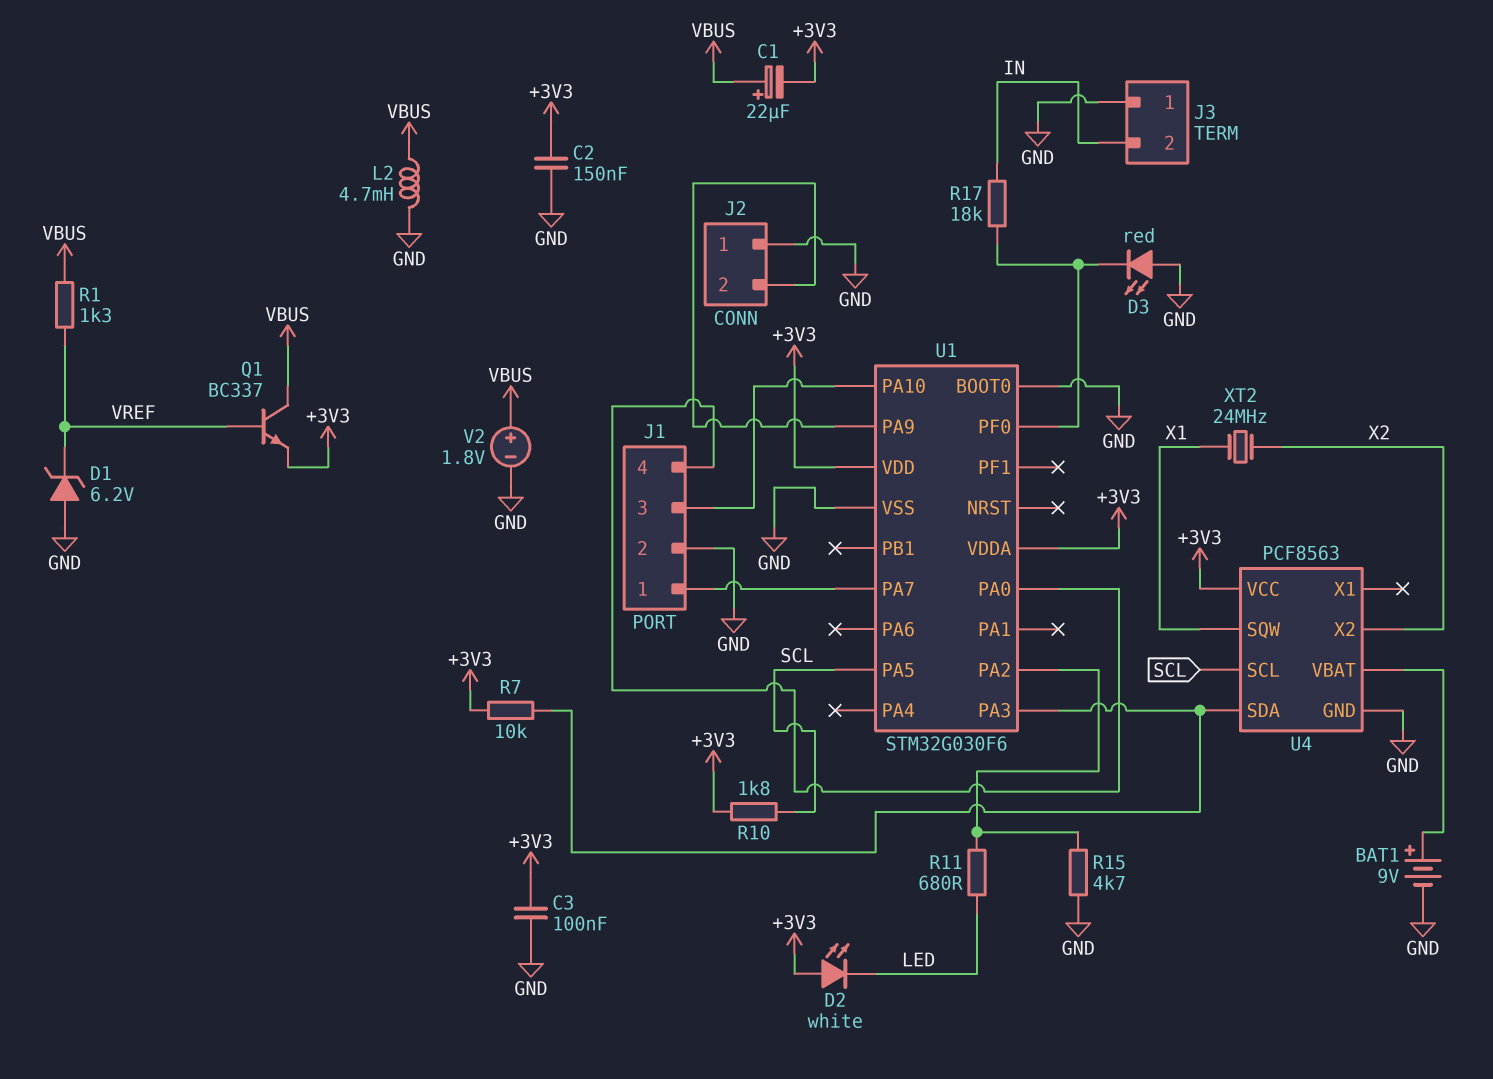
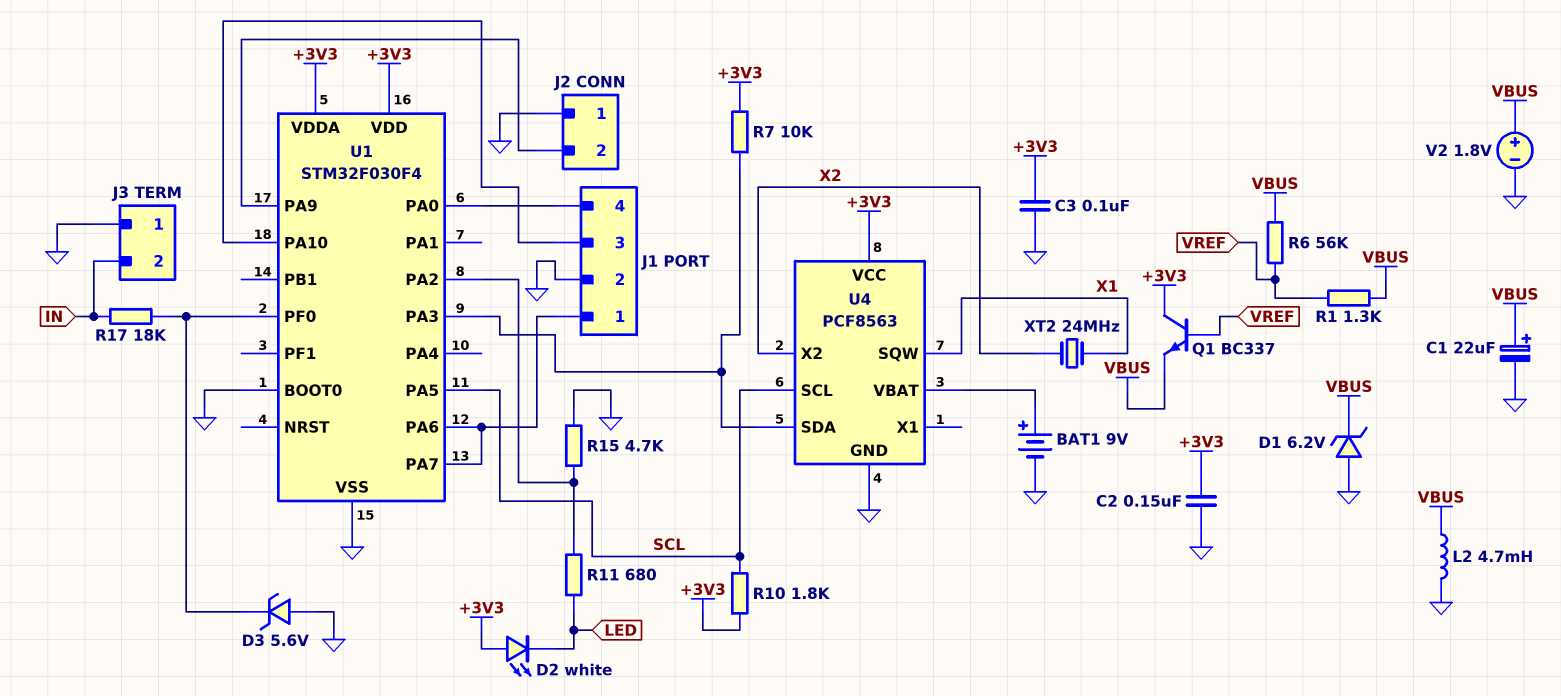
C1: 22uF (plus VBUS, minus +3V3) -> 22uF (plus VBUS, minus GND)
D1: zener 6.2V (A GND, K VREF) -> zener 6.2V (A GND, K VBUS)
D3: LED red (A GND, K U1/PF0) -> zener 5.6V (A GND, K U1/PF0)
Q1: NPN BC337 (B VREF, C VBUS, E +3V3) -> NPN BC337 (B VREF, C +3V3, E VBUS)
R6: none -> 56k (VBUS, VREF)
U1: STM32G030F6 -> STM32F030F4
U1 pin PA6: none -> J1/1

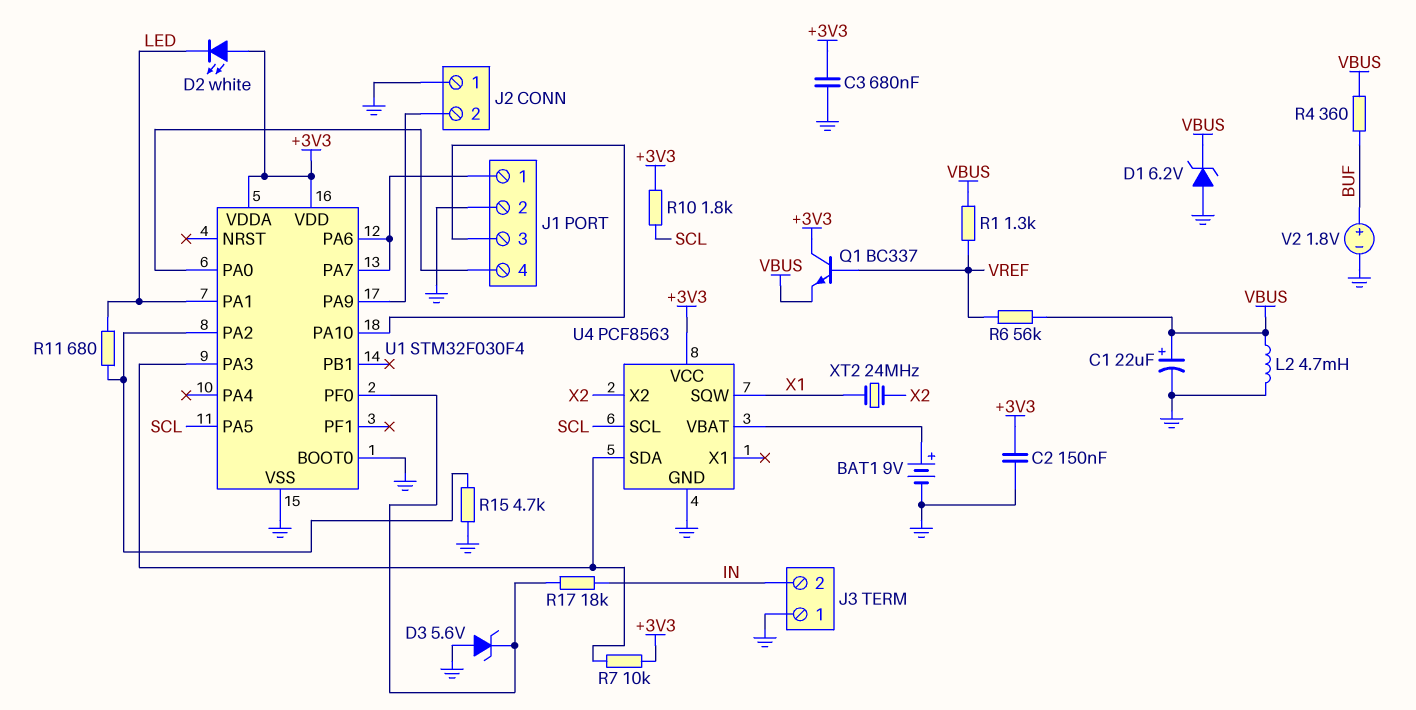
C3: 100nF (+3V3, GND) -> 680nF (+3V3, GND)
R4: none -> 360 (BUF, VBUS)
U1 pin PA1: none -> LED
V2: 1.8V (plus VBUS, minus GND) -> 1.8V (plus BUF, minus GND)

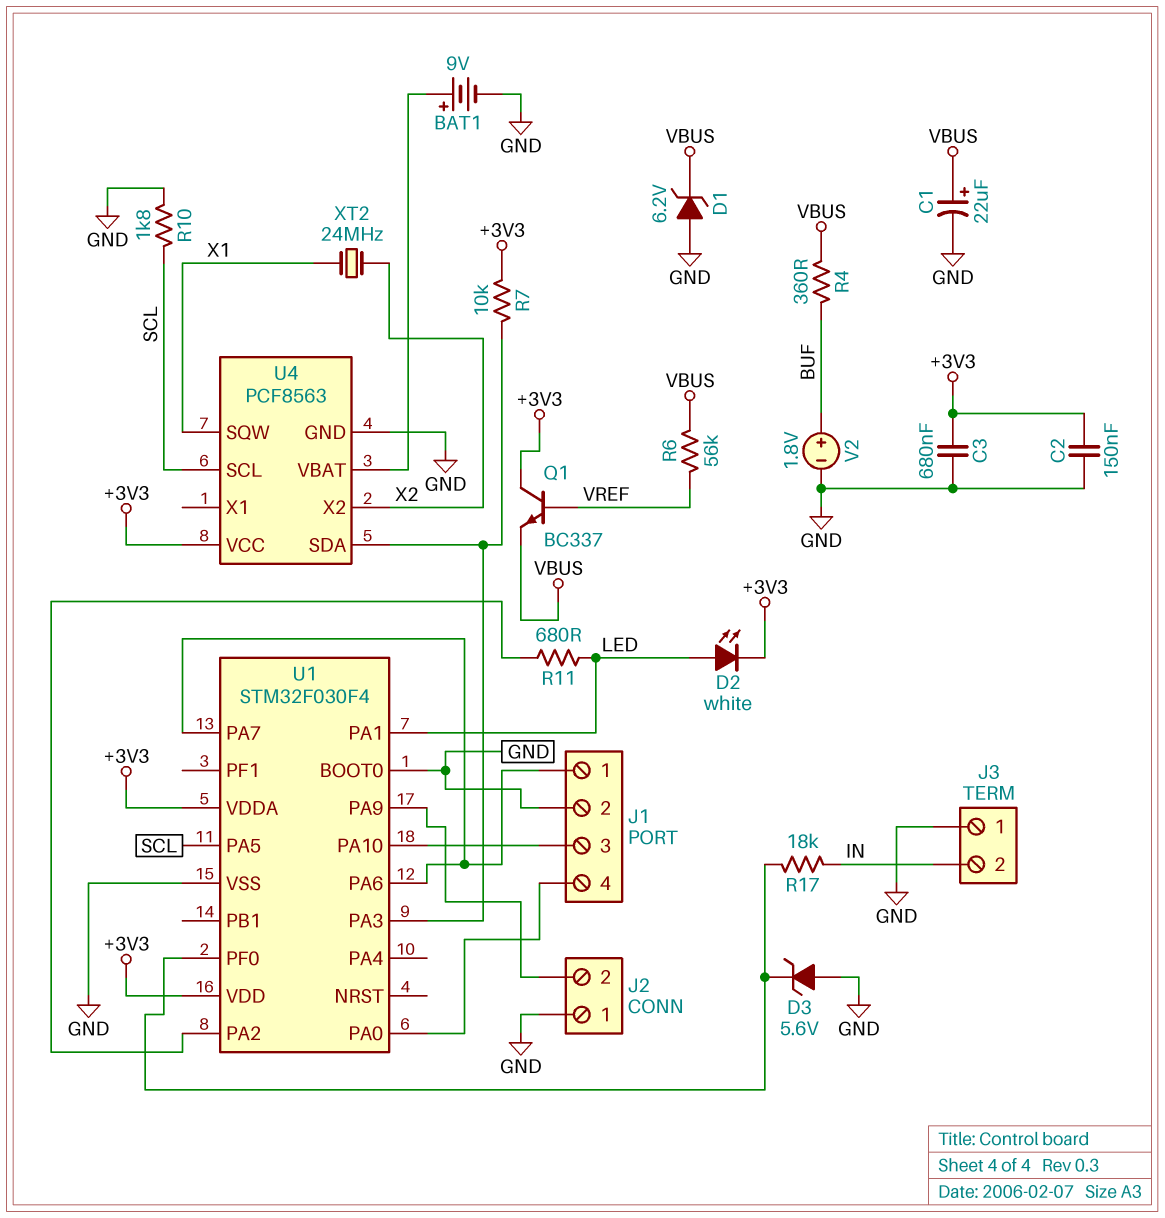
D2: LED white (A +3V3, K LED) -> LED white (A LED, K +3V3)
L2: 4.7mH (GND, VBUS) -> none
R1: 1.3k (VBUS, VREF) -> none
R10: 1.8k (+3V3, SCL) -> 1.8k (GND, SCL)
R15: 4.7k (GND, U1/PA2) -> none

